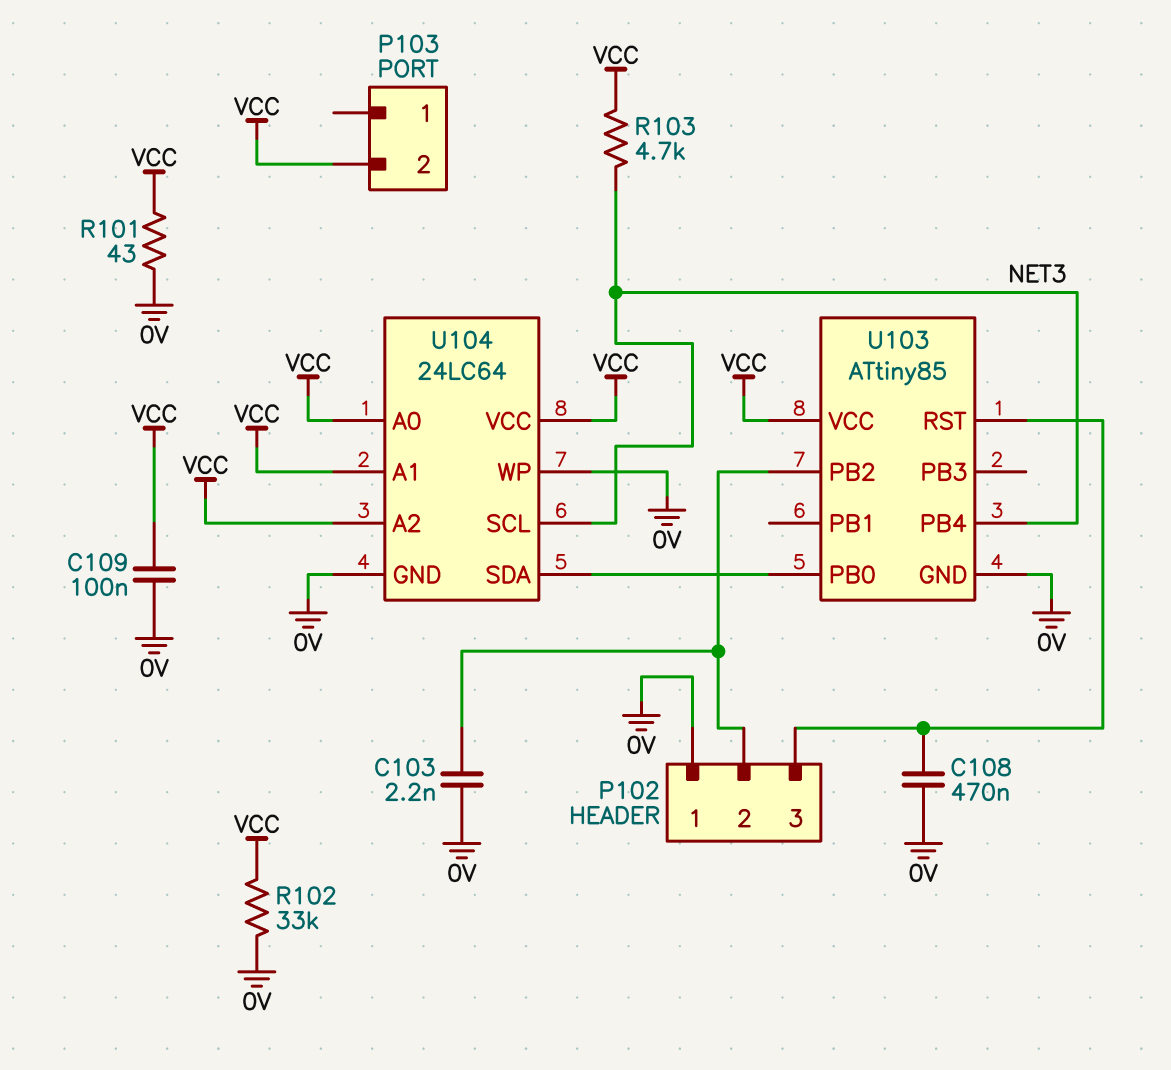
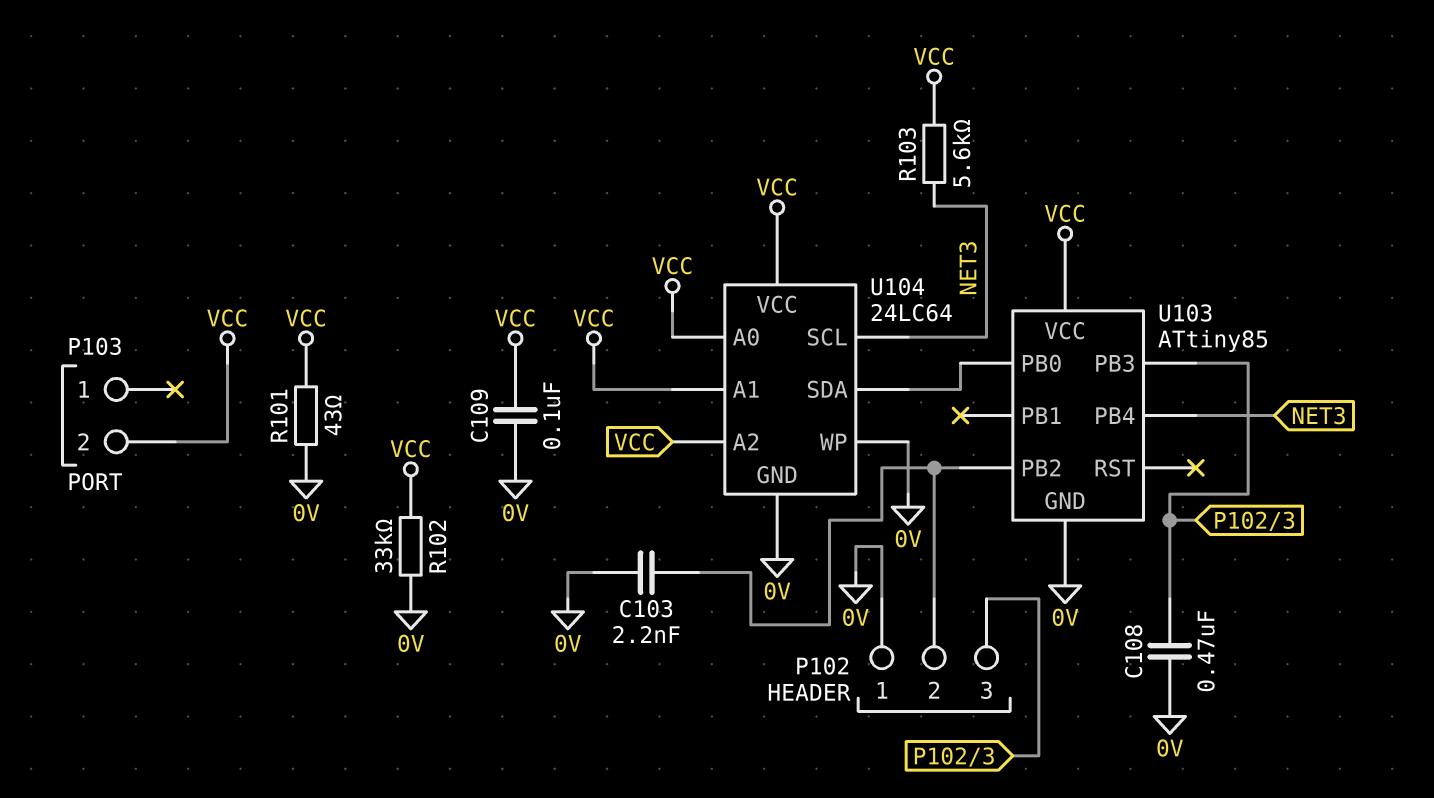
R103: 4.7k (NET3, VCC) -> 5.6k (NET3, VCC)
U103 pin PB3: none -> P102/3
U103 pin RST: P102/3 -> none

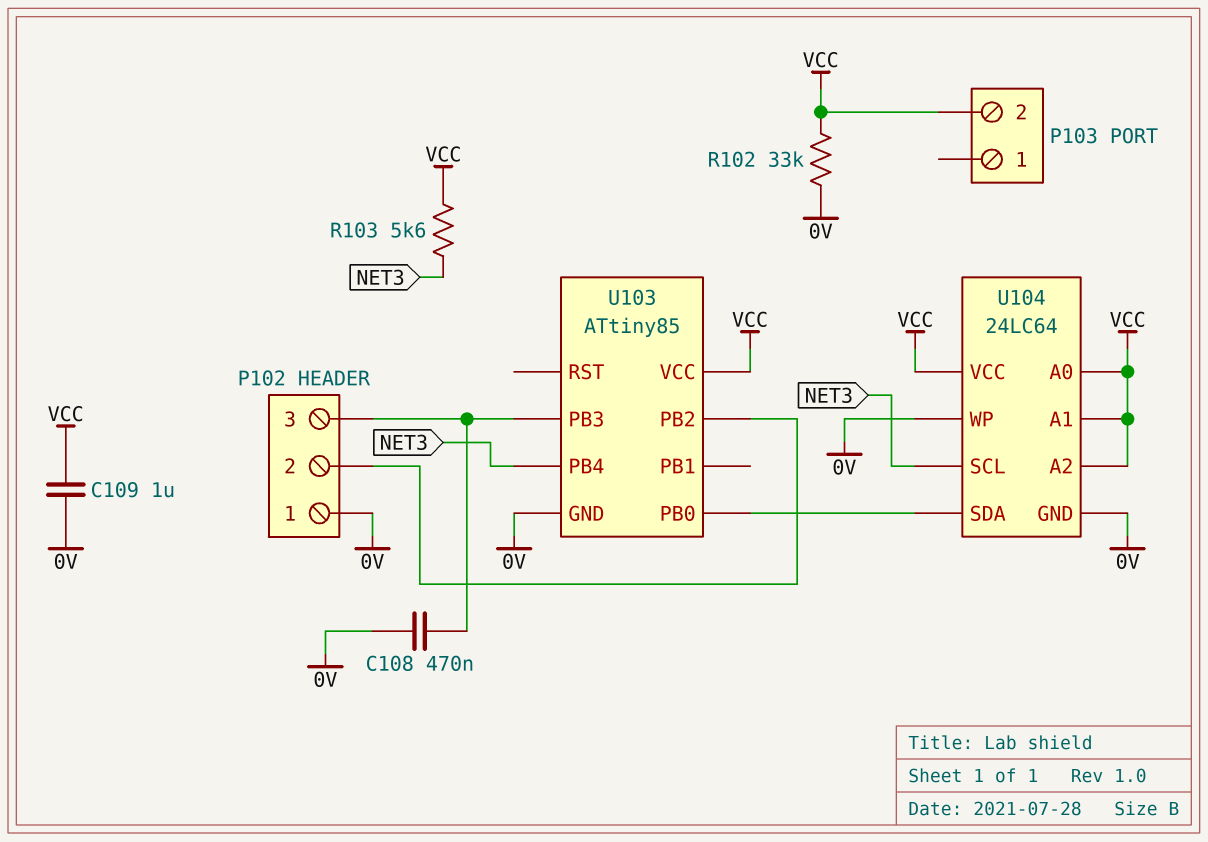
C103: 2.2nF (0V, P102/2) -> none
C109: 100nF (0V, VCC) -> 1uF (0V, VCC)
R101: 43 (0V, VCC) -> none

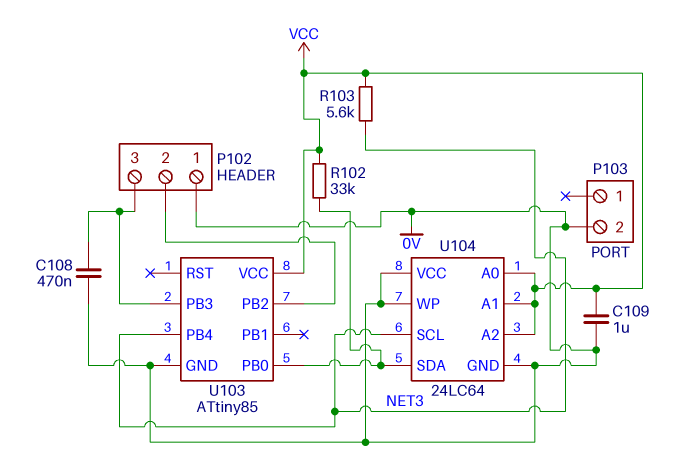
P103 pin 2: VCC -> 0V
R102: 33k (0V, VCC) -> 33k (U103/PB0, VCC)
U104 pin VCC: VCC -> 0V

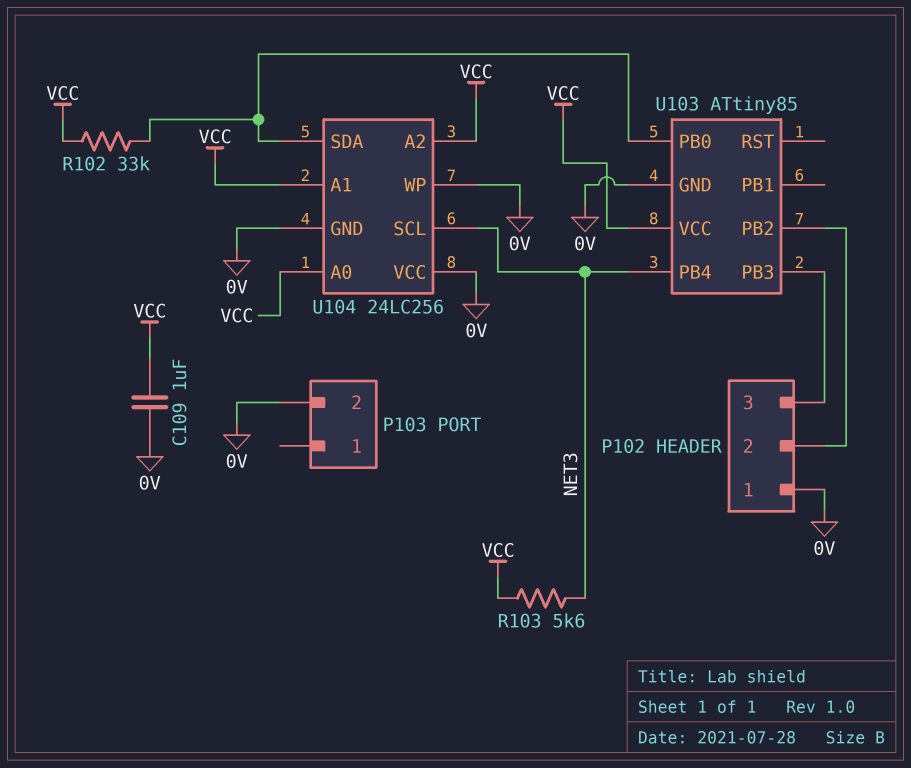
C108: 470nF (0V, P102/3) -> none
U104: 24LC64 -> 24LC256

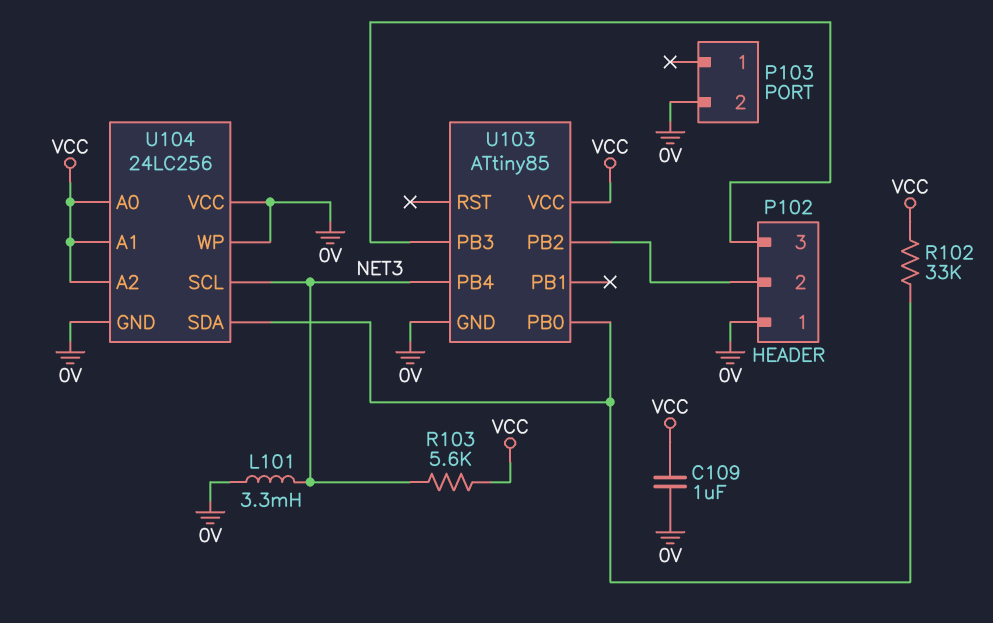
L101: none -> 3.3mH (0V, NET3)

